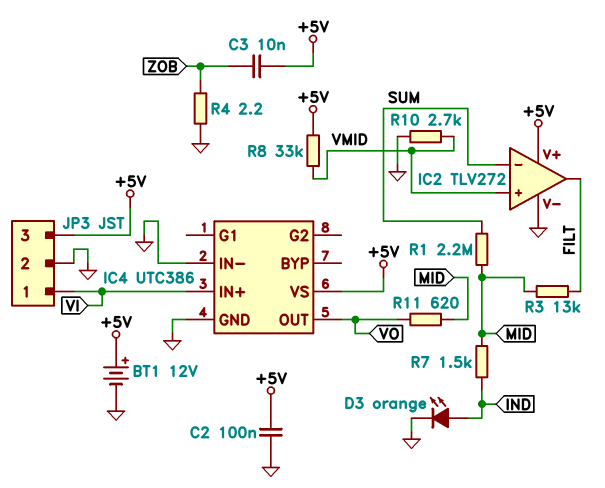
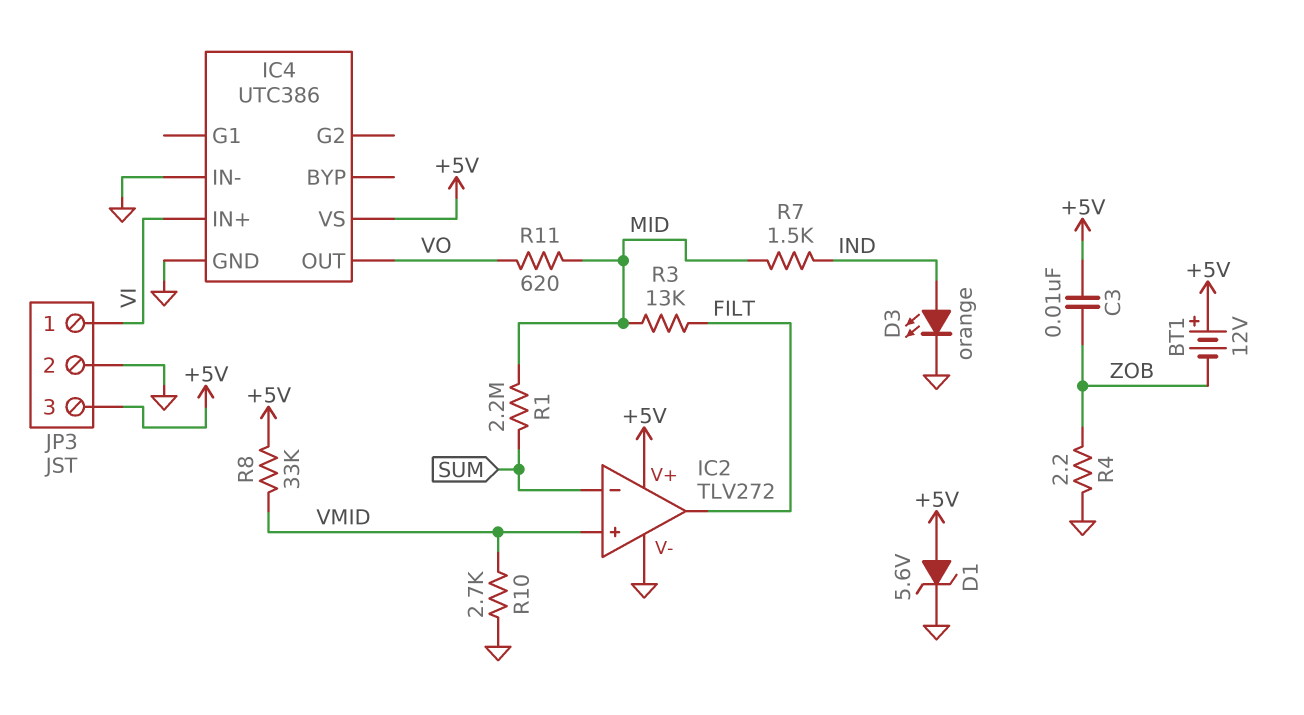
BT1: 12V (plus +5V, minus GND) -> 12V (plus +5V, minus ZOB)
C2: 100nF (+5V, GND) -> none
D1: none -> zener 5.6V (A +5V, K GND)

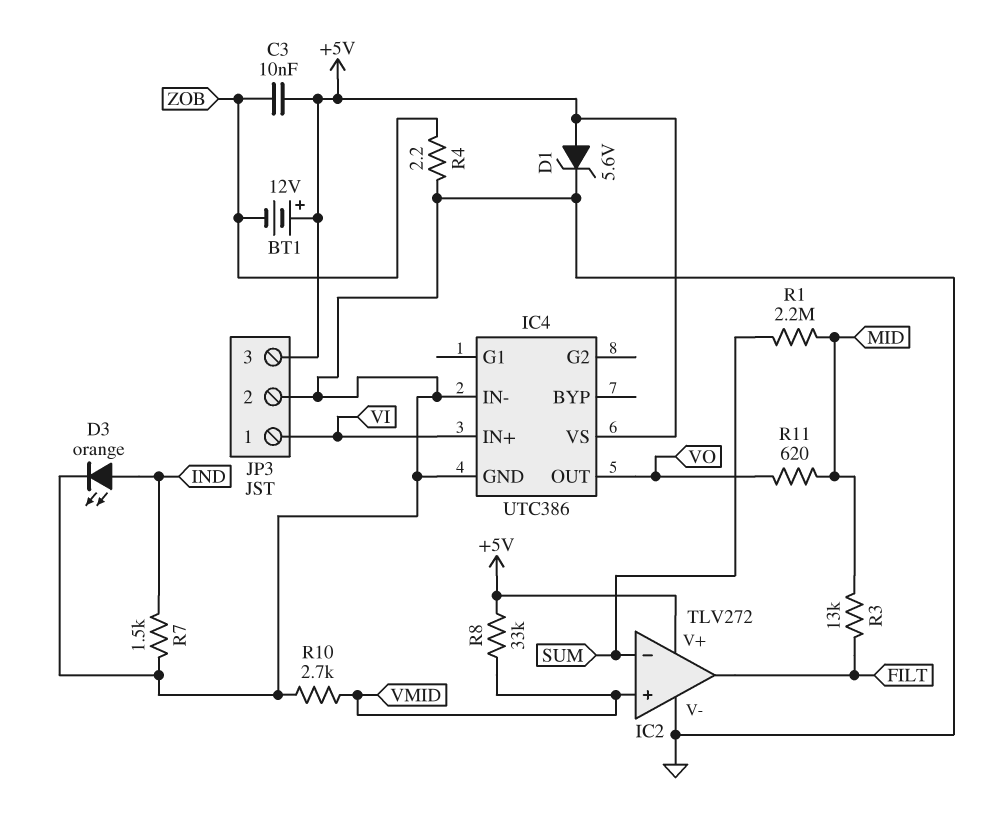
R7: 1.5k (IND, MID) -> 1.5k (GND, IND)

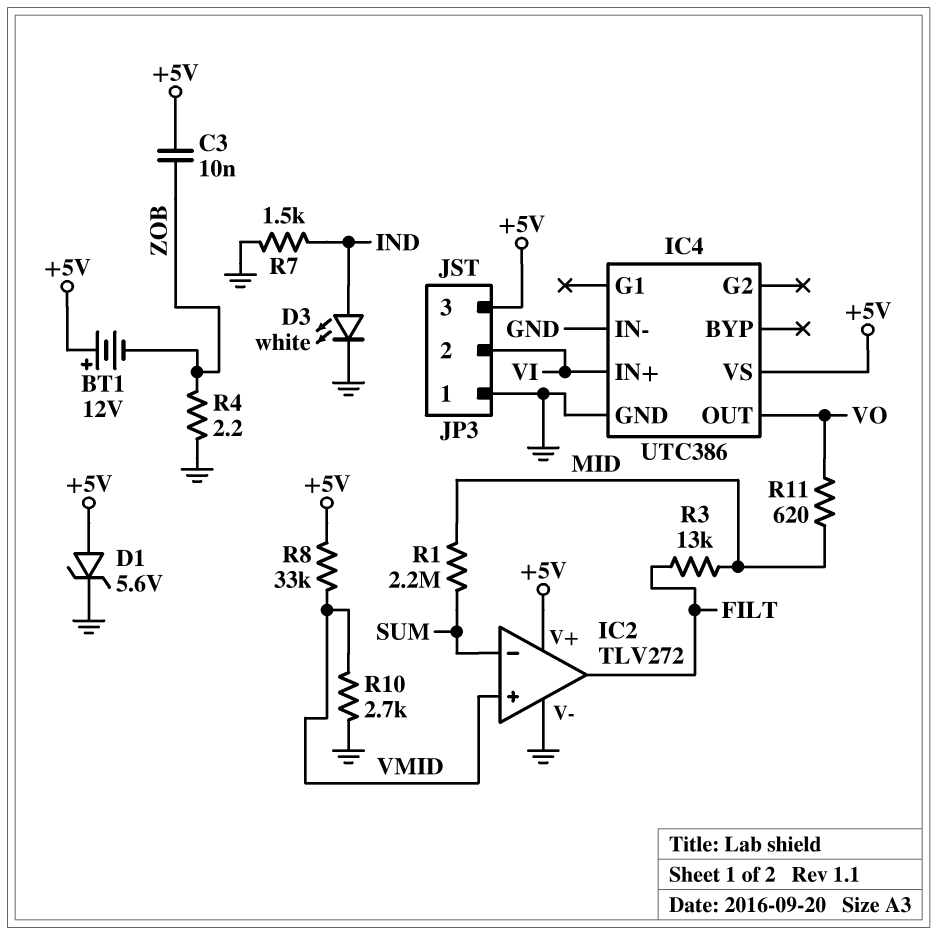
D3: LED orange (A IND, K GND) -> LED white (A IND, K GND)
JP3 pin 1: VI -> GND
JP3 pin 2: GND -> VI

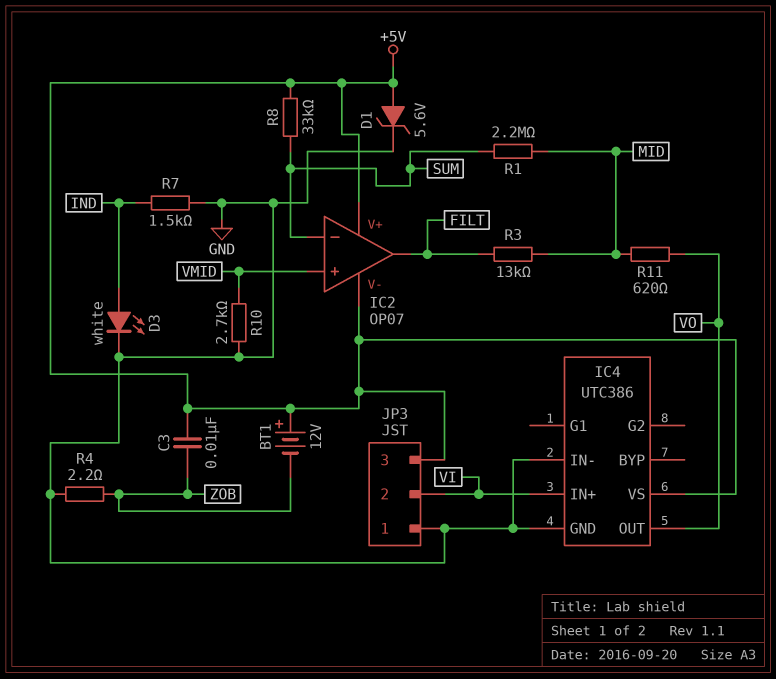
IC2: TLV272 -> OP07
IC2 pin V-: GND -> +5V
R8: 33k (+5V, VMID) -> 33k (+5V, SUM)

